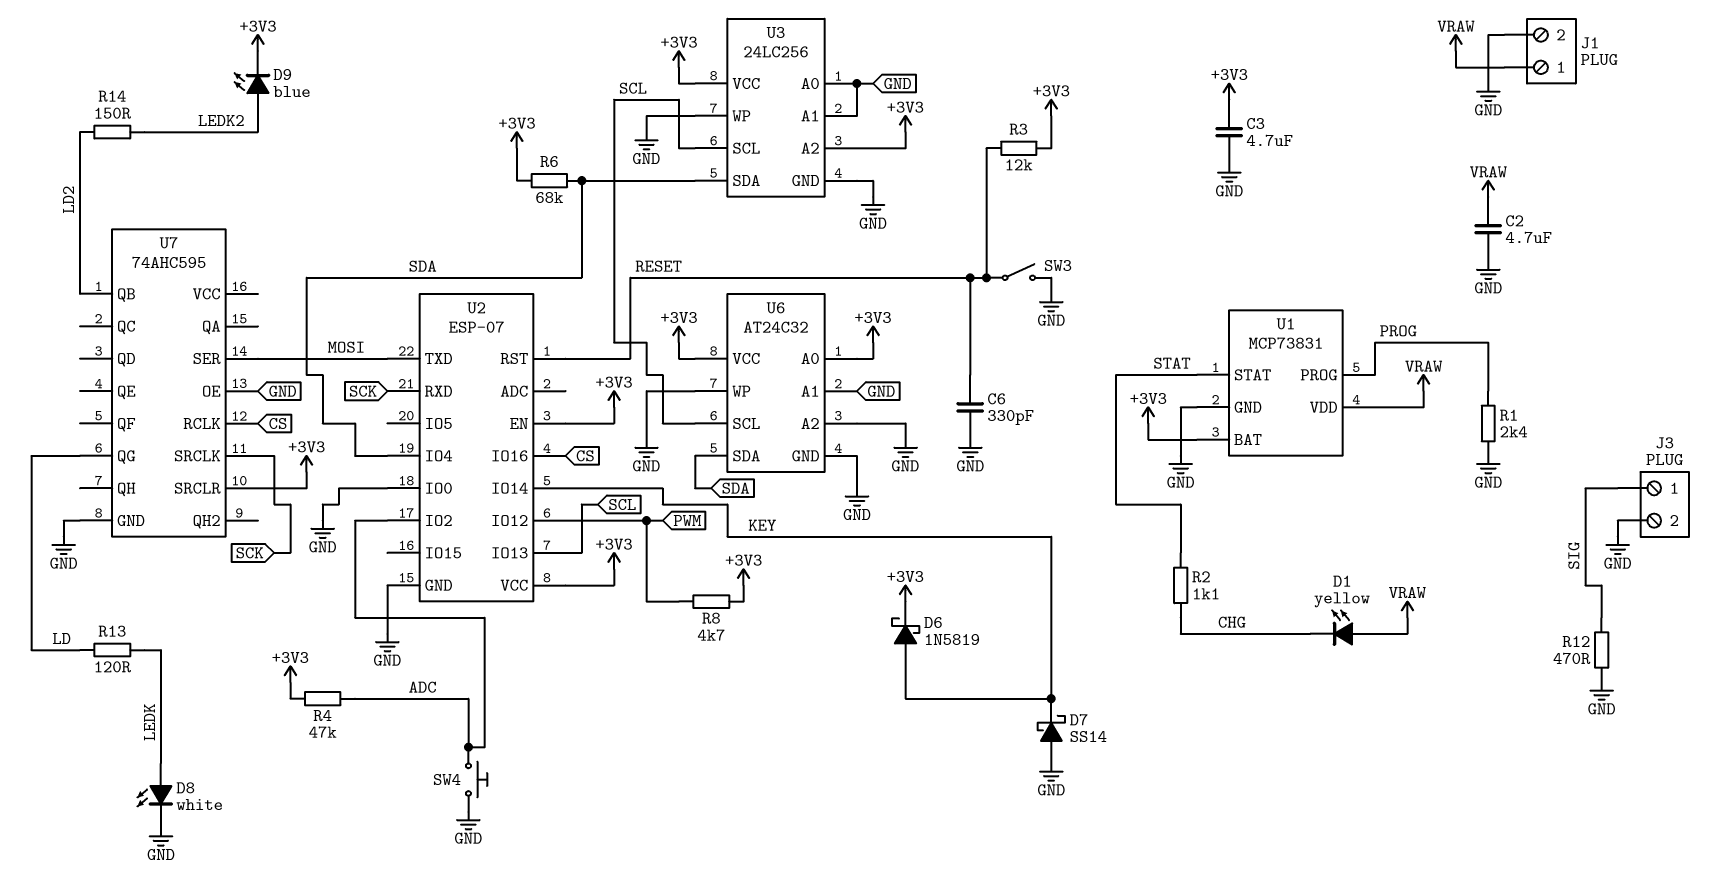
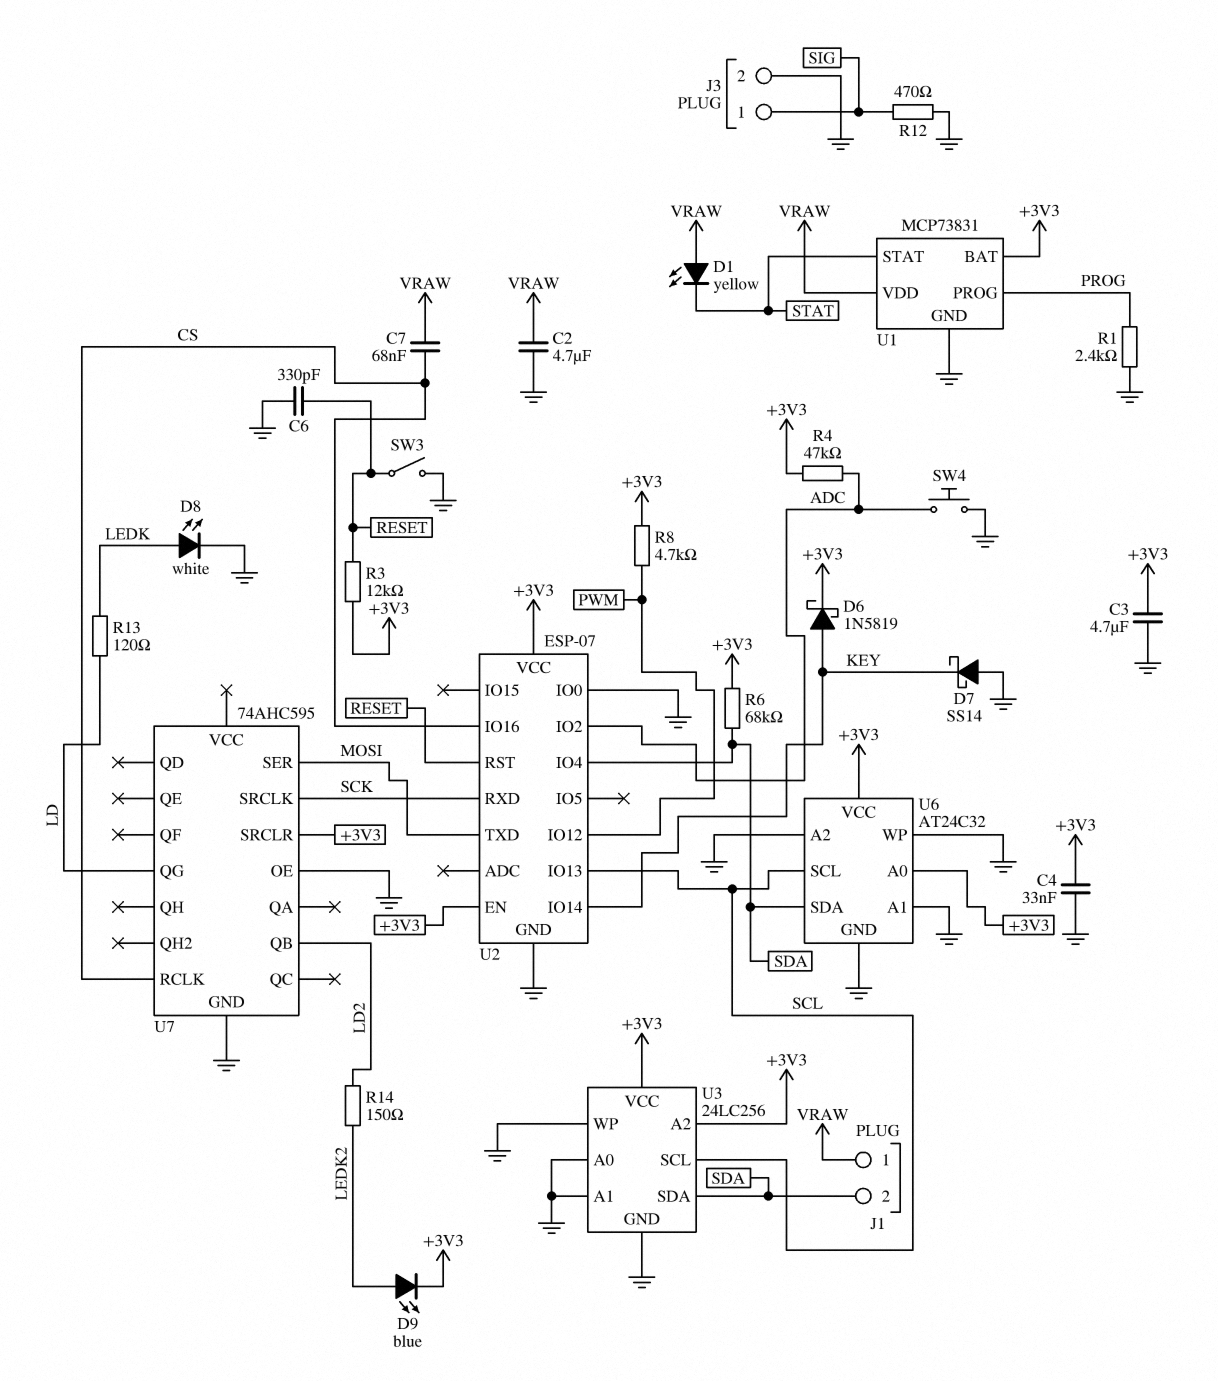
C4: none -> 33nF (+3V3, GND)
C7: none -> 68nF (CS, VRAW)
D1: LED yellow (A VRAW, K CHG) -> LED yellow (A VRAW, K STAT)
J1 pin 2: GND -> SDA
R2: 1.1k (CHG, STAT) -> none

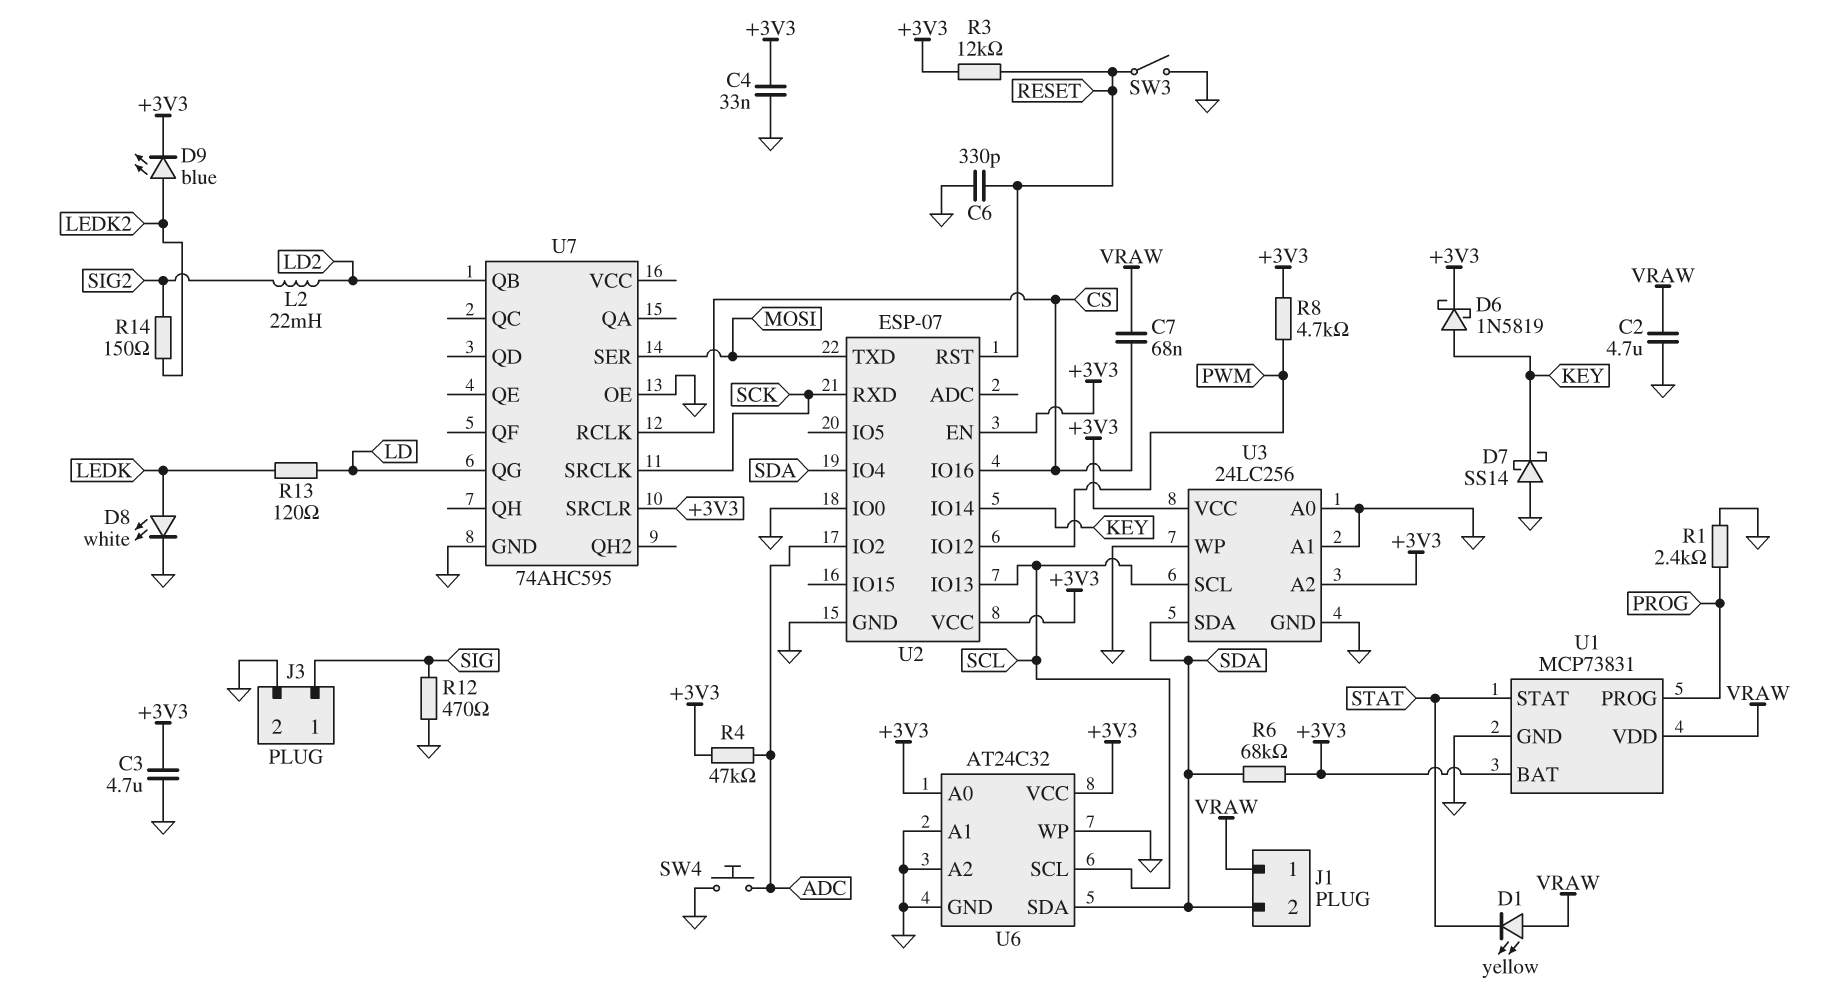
L2: none -> 22mH (LD2, SIG2)
R14: 150 (LD2, LEDK2) -> 150 (LEDK2, SIG2)

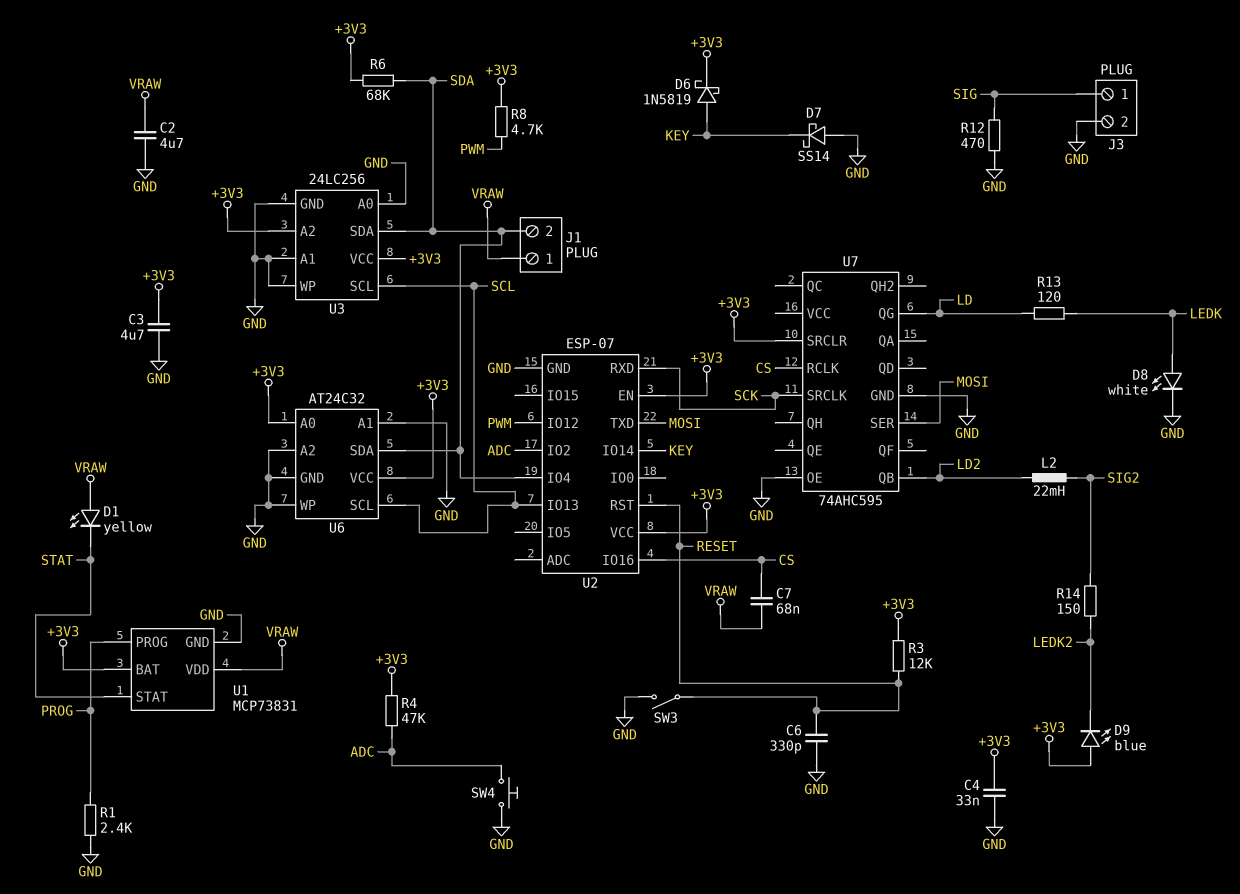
D9: LED blue (A LEDK2, K +3V3) -> LED blue (A +3V3, K LEDK2)
U2 pin IO0: GND -> none

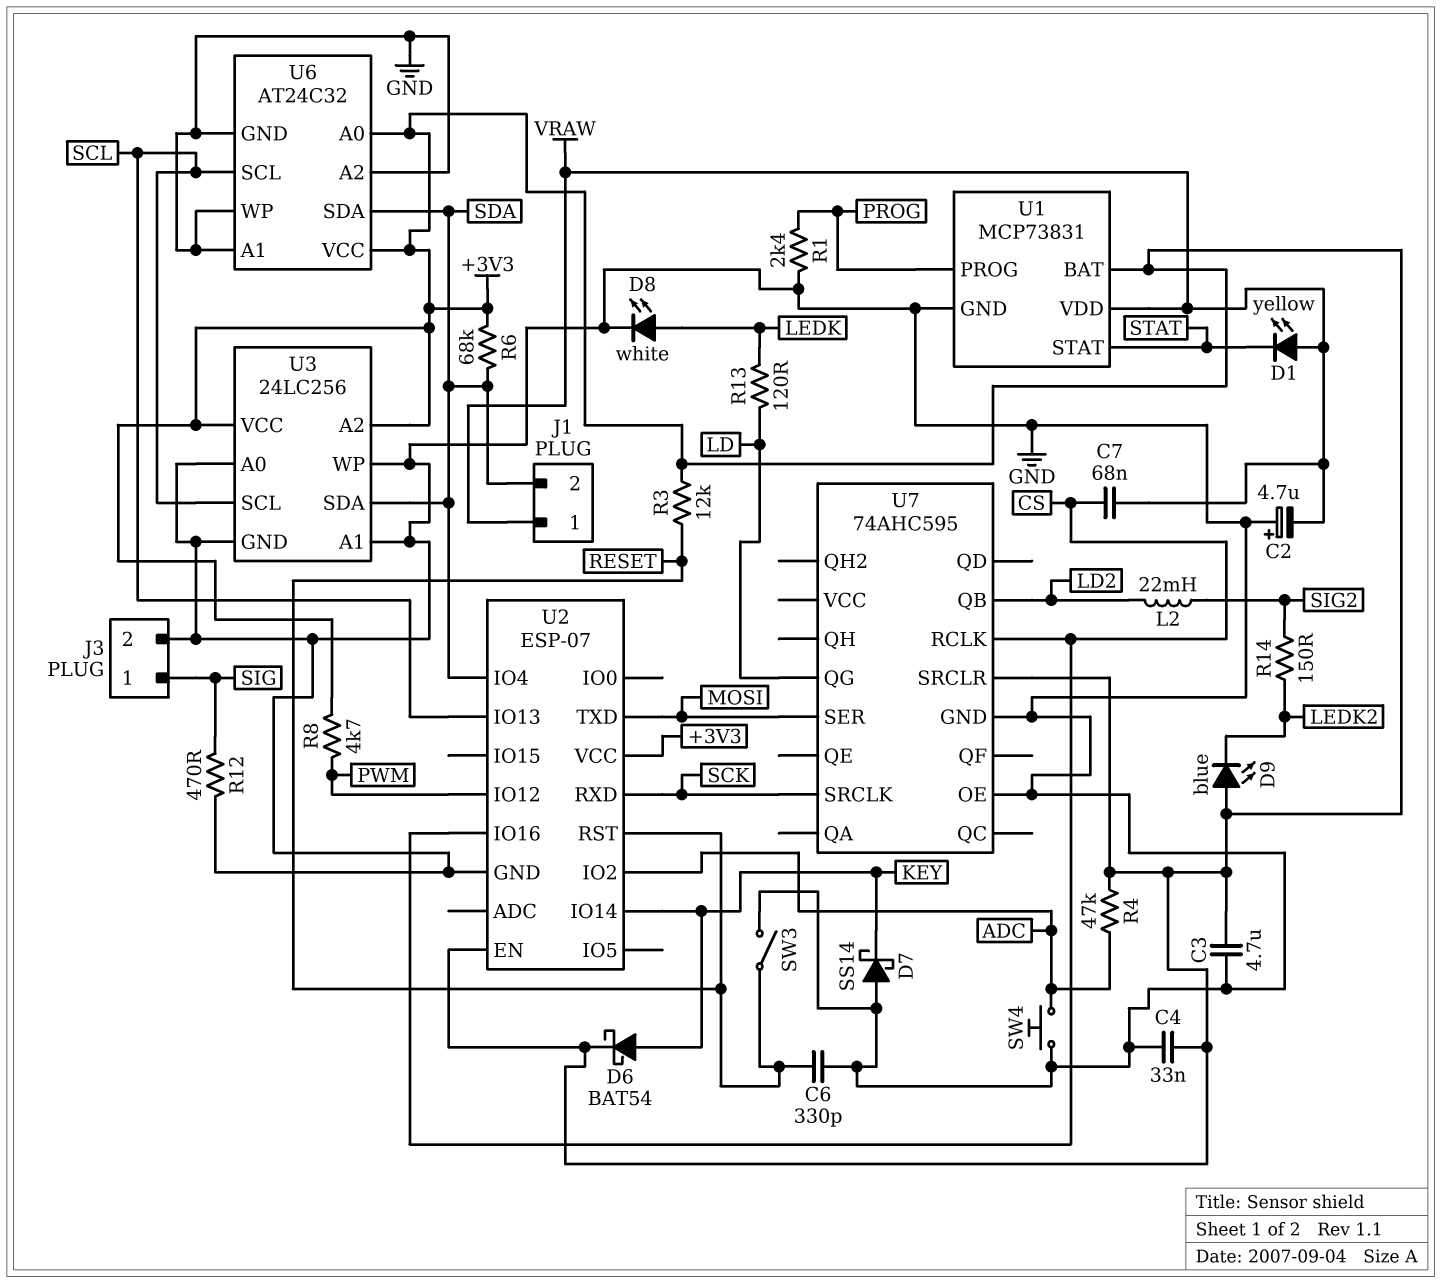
C2: 4.7uF (GND, VRAW) -> 4.7uF (plus GND, minus VRAW)
D6: schottky 1N5819 (A KEY, K +3V3) -> schottky BAT54 (A KEY, K +3V3)

